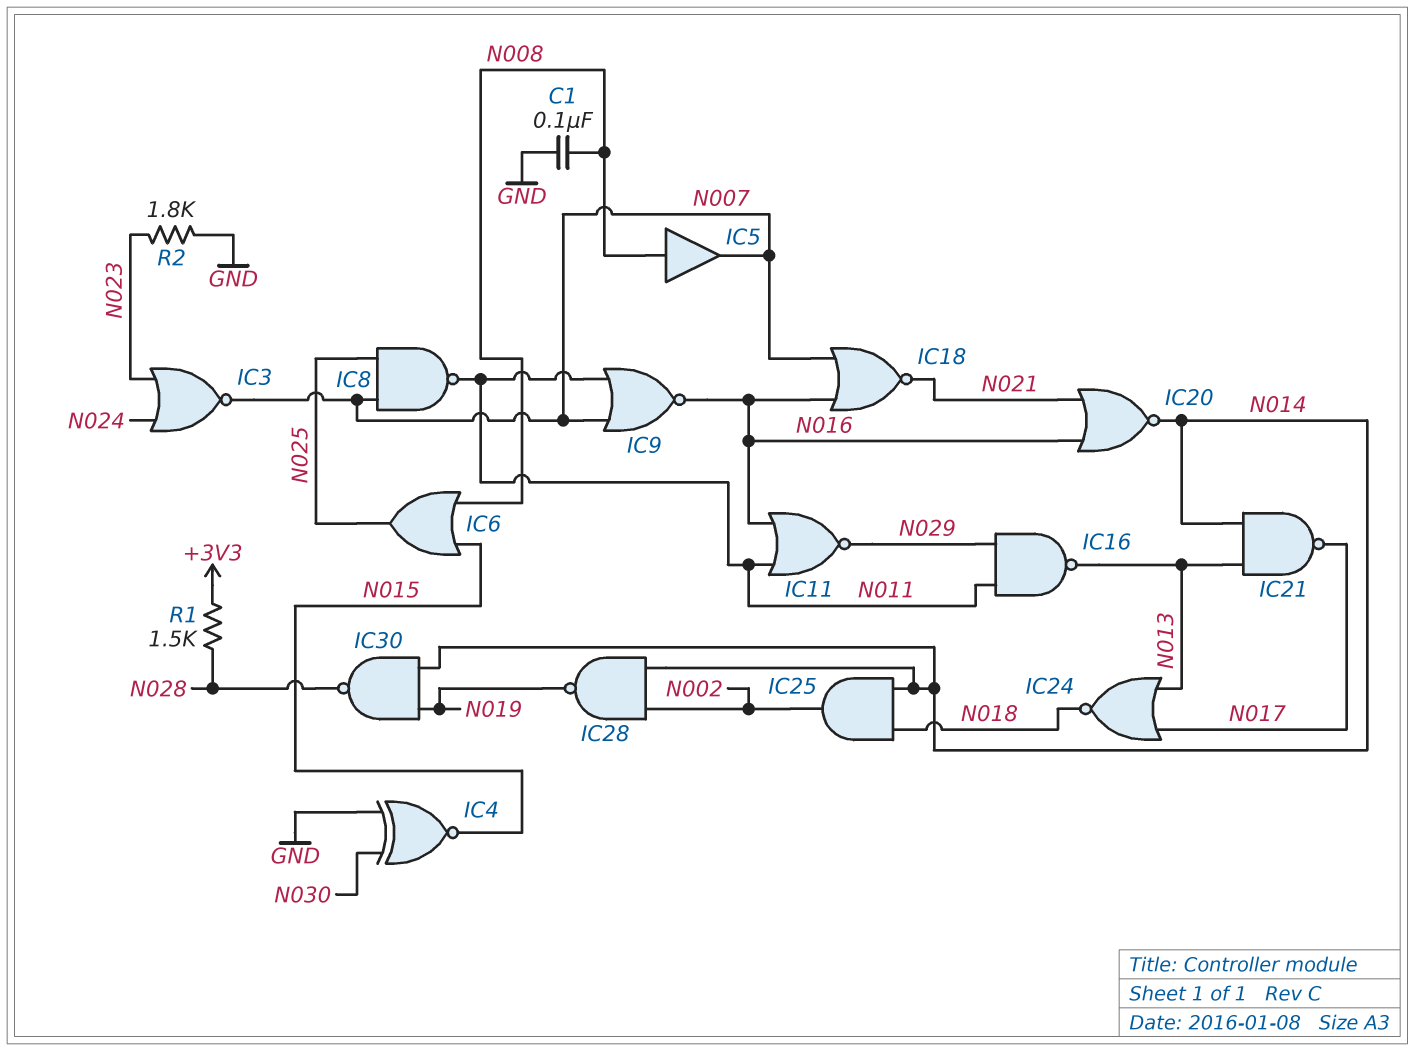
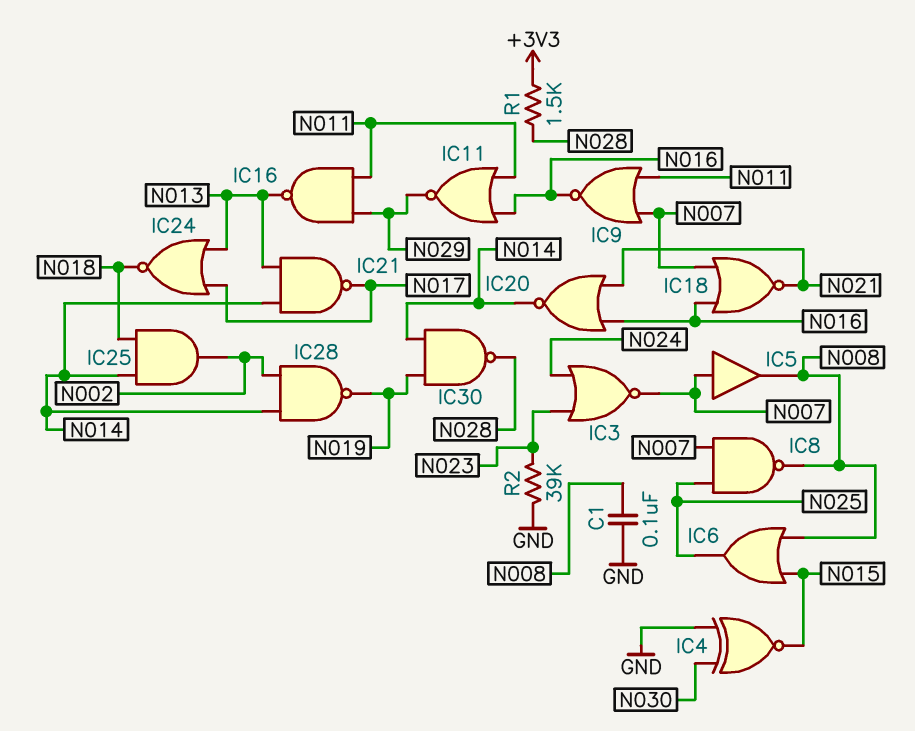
IC5: buffer (in N008, out N007) -> buffer (in N007, out N008)
IC8: NAND (in N007, in N025, out N011) -> NAND (in N007, in N025, out N008)
R2: 1.8k (GND, N023) -> 39k (GND, N023)

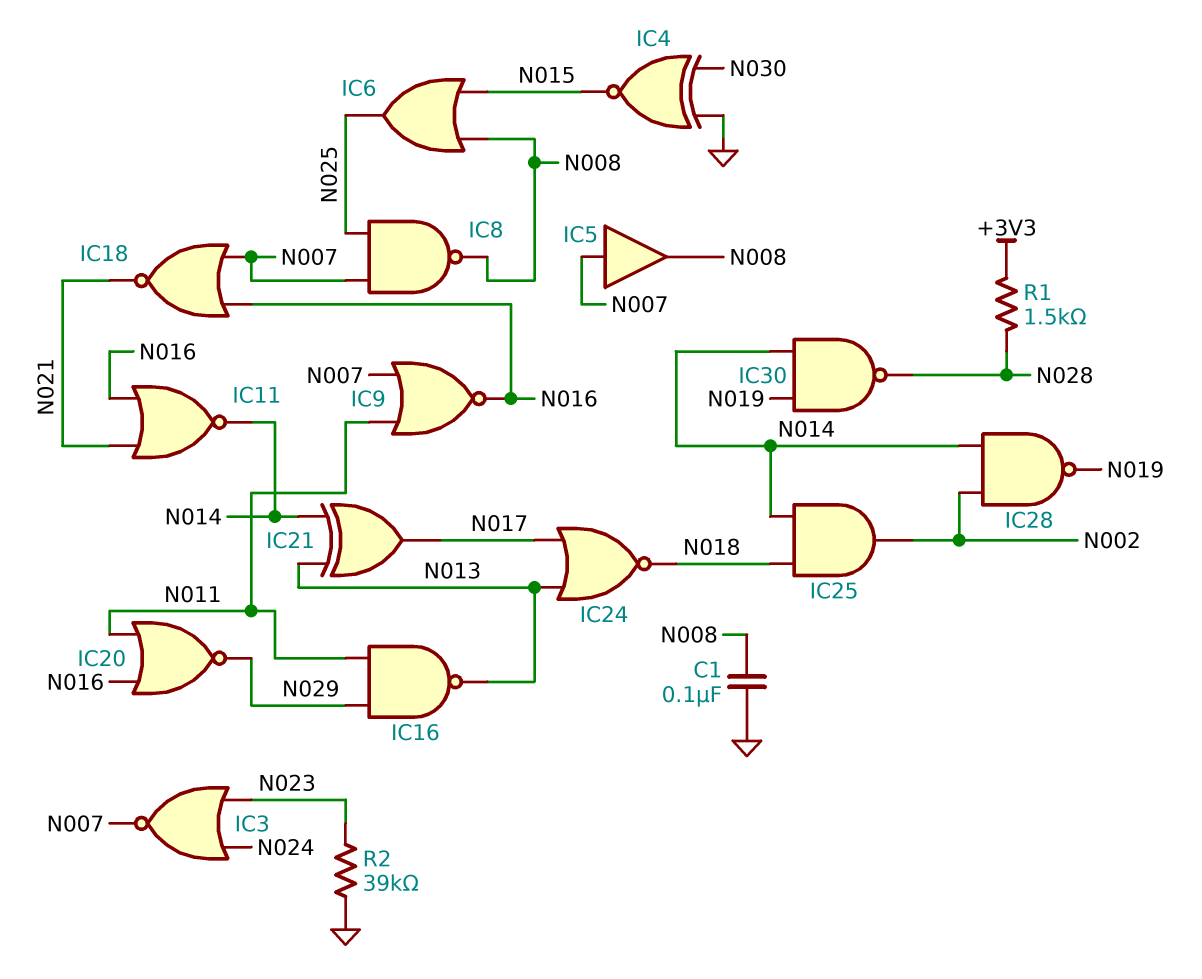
IC11: NOR (in N011, in N016, out N029) -> NOR (in N016, in N021, out N014)
IC20: NOR (in N016, in N021, out N014) -> NOR (in N011, in N016, out N029)
IC21: NAND (in N013, in N014, out N017) -> XOR (in N013, in N014, out N017)

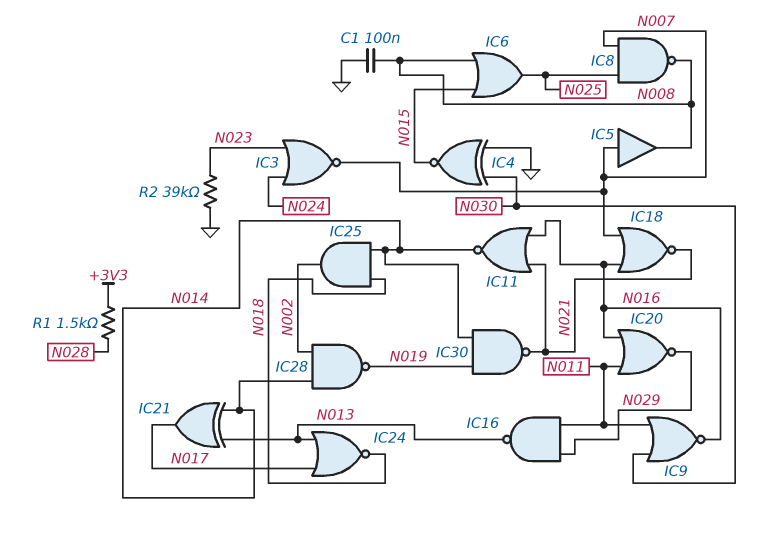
IC9: NOR (in N007, in N011, out N016) -> NOR (in N011, in N030, out N016)
IC30: NAND (in N014, in N019, out N028) -> NAND (in N014, in N019, out N021)

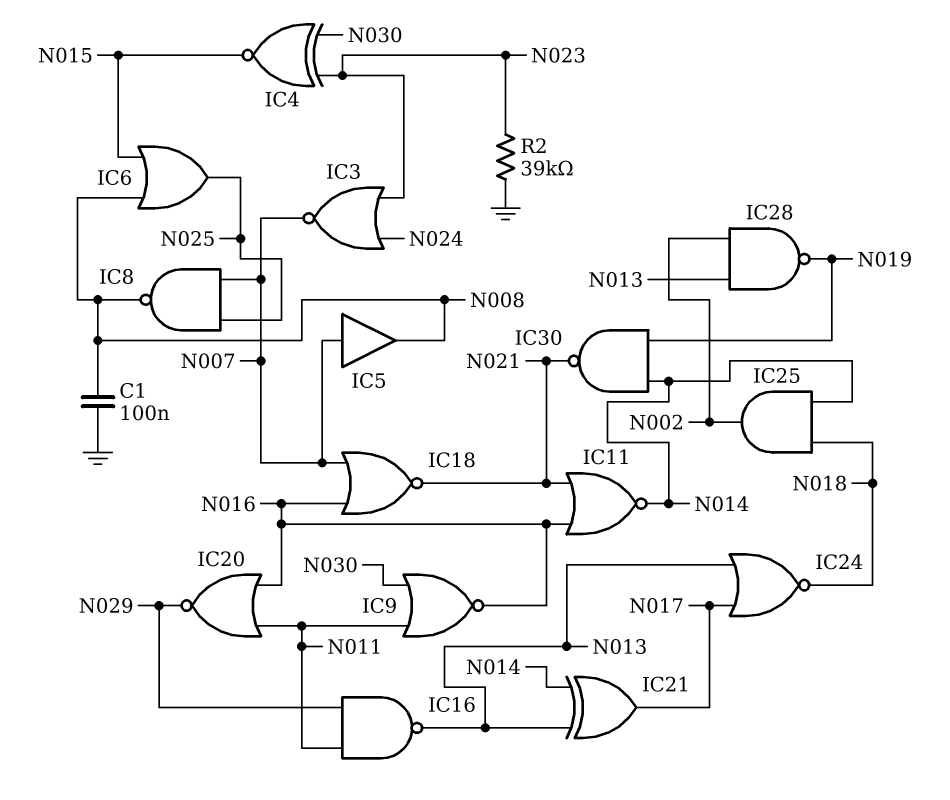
IC4: XNOR (in GND, in N030, out N015) -> XNOR (in N023, in N030, out N015)
IC28: NAND (in N002, in N014, out N019) -> NAND (in N002, in N013, out N019)
R1: 1.5k (+3V3, N028) -> none

